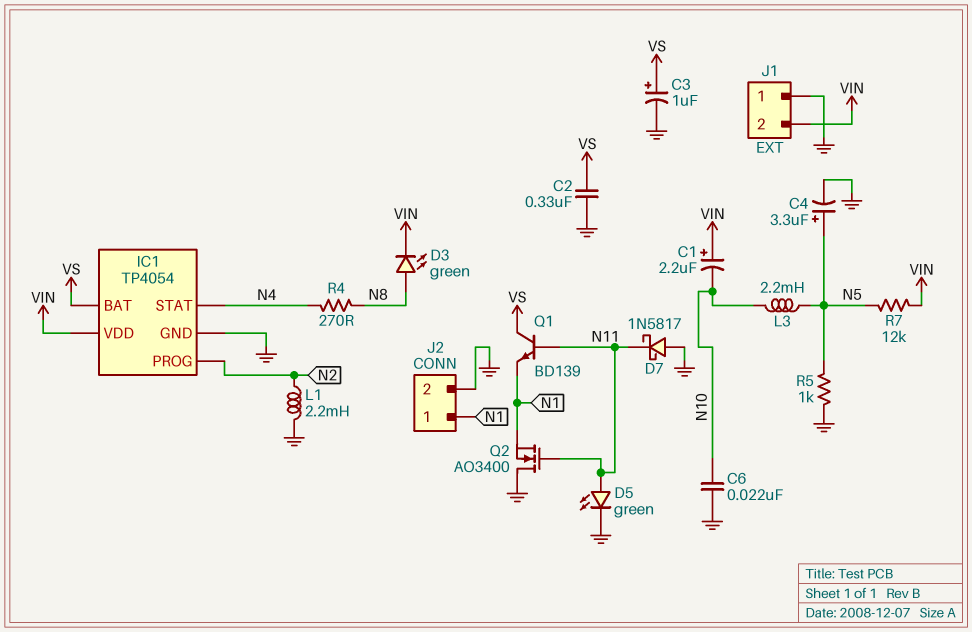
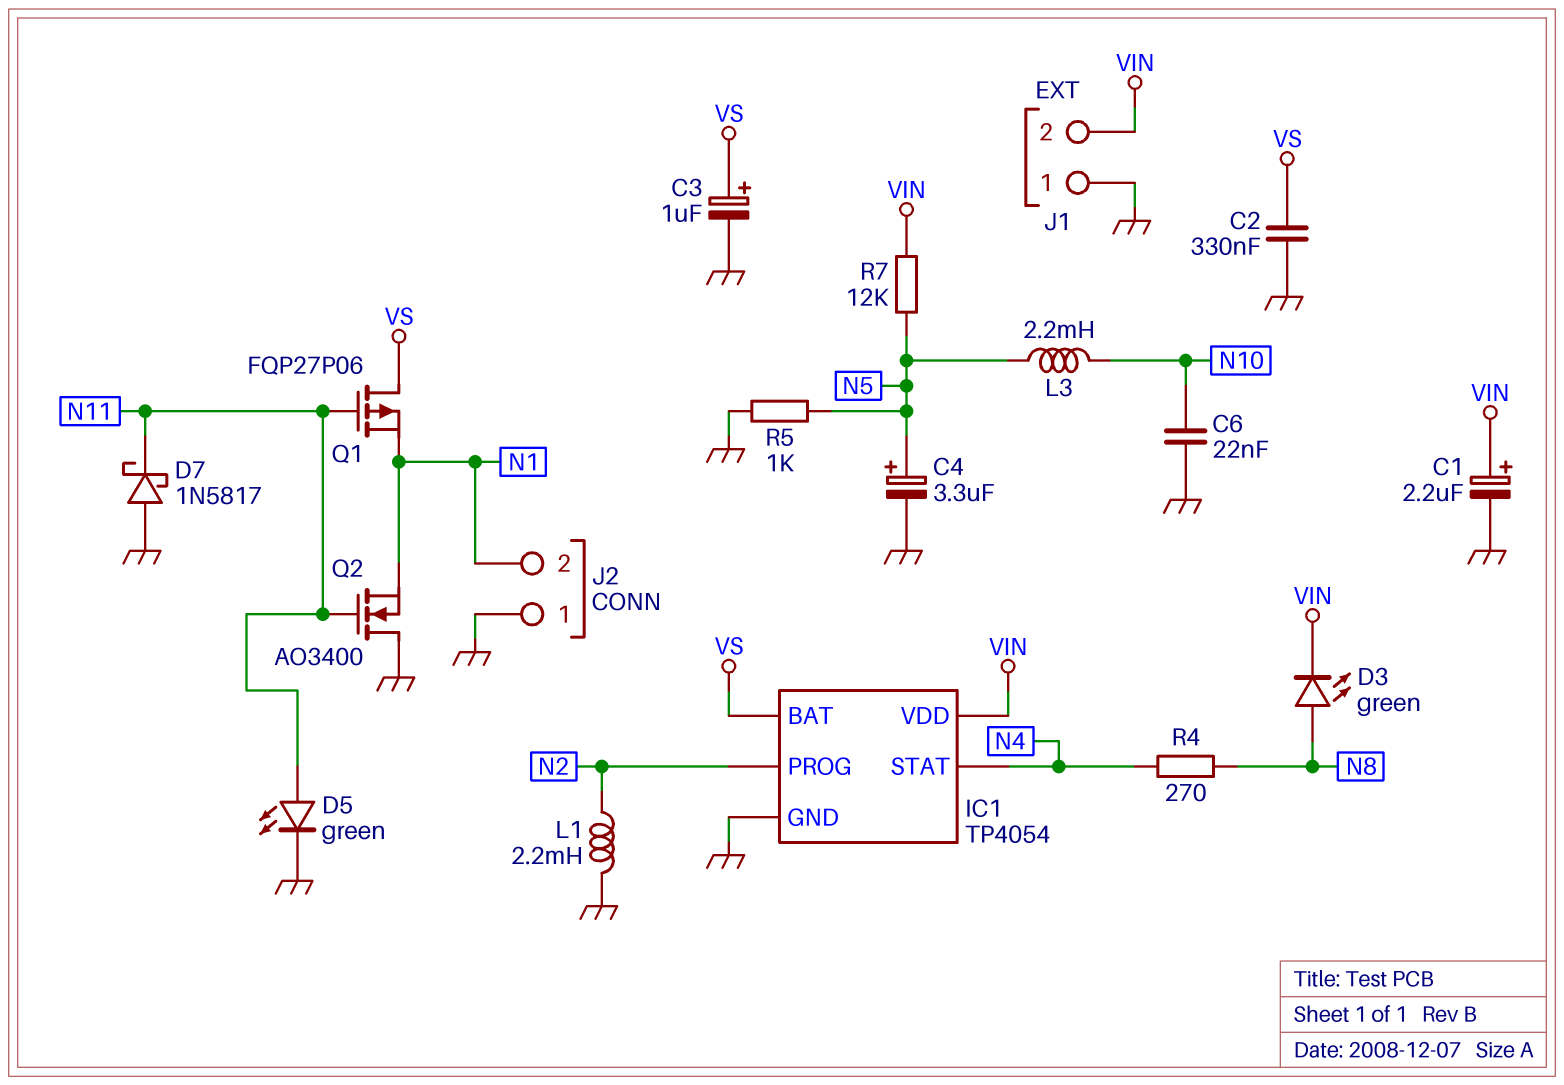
C1: 2.2uF (plus VIN, minus N10) -> 2.2uF (plus VIN, minus GND)
J2 pin 1: N1 -> GND
J2 pin 2: GND -> N1
Q1: NPN BD139 (B N11, C VS, E N1) -> PMOS FQP27P06 (G N11, D VS, S N1)

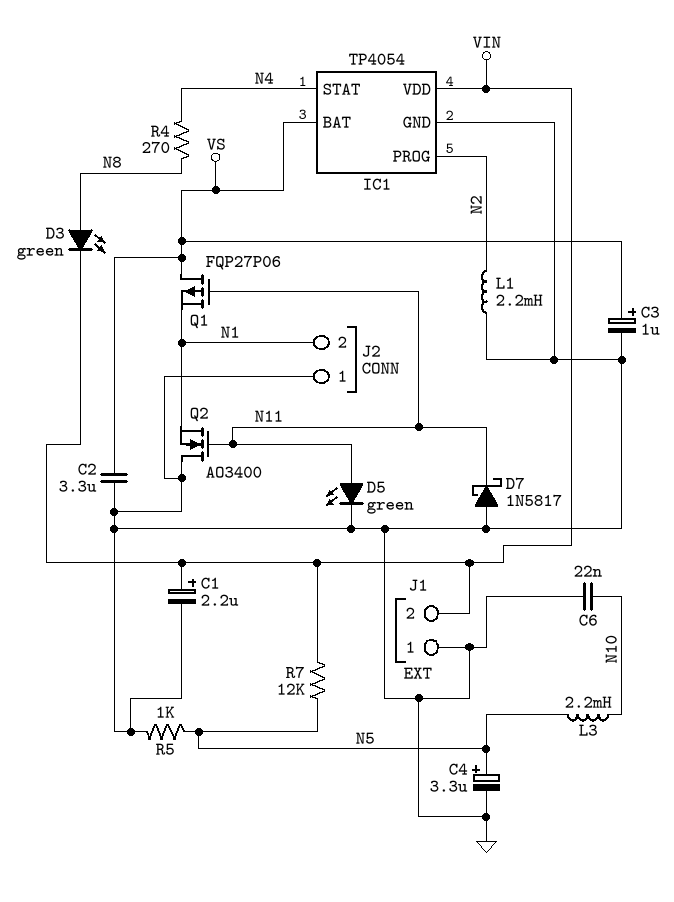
C2: 330nF (GND, VS) -> 3.3uF (GND, VS)

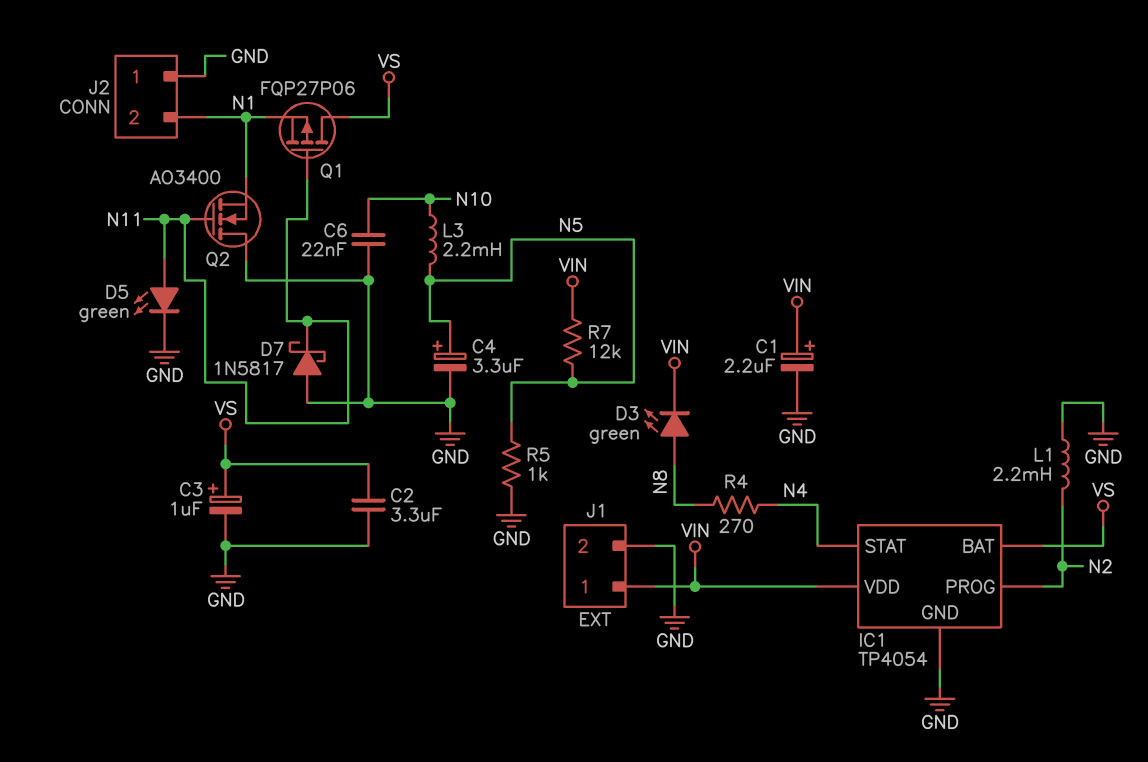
J1 pin 1: GND -> VIN
J1 pin 2: VIN -> GND

